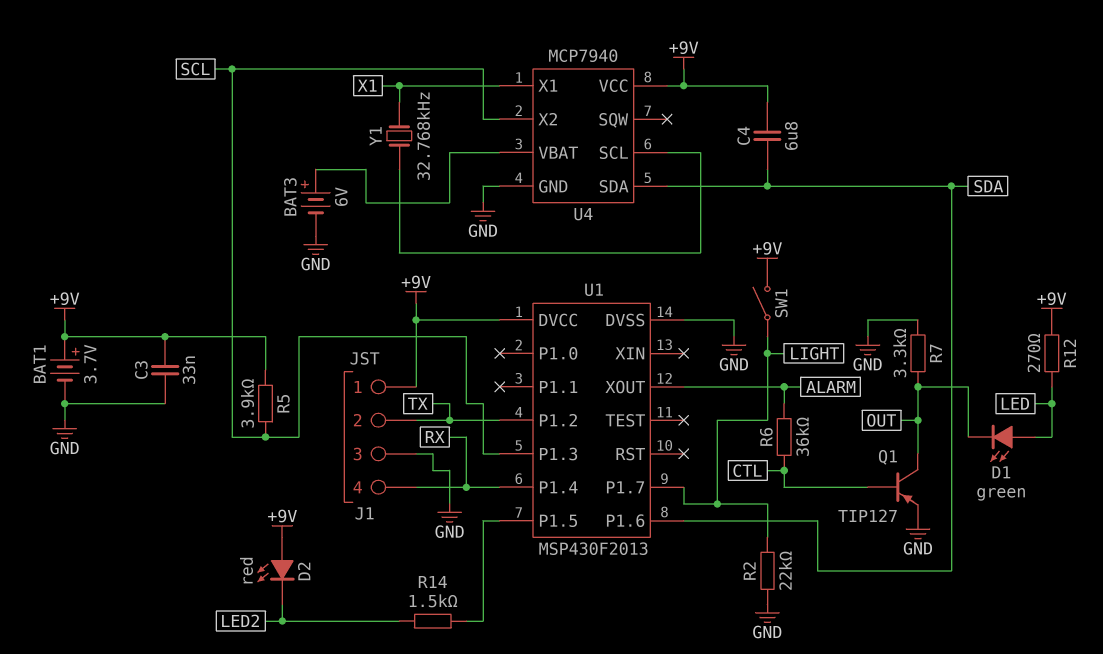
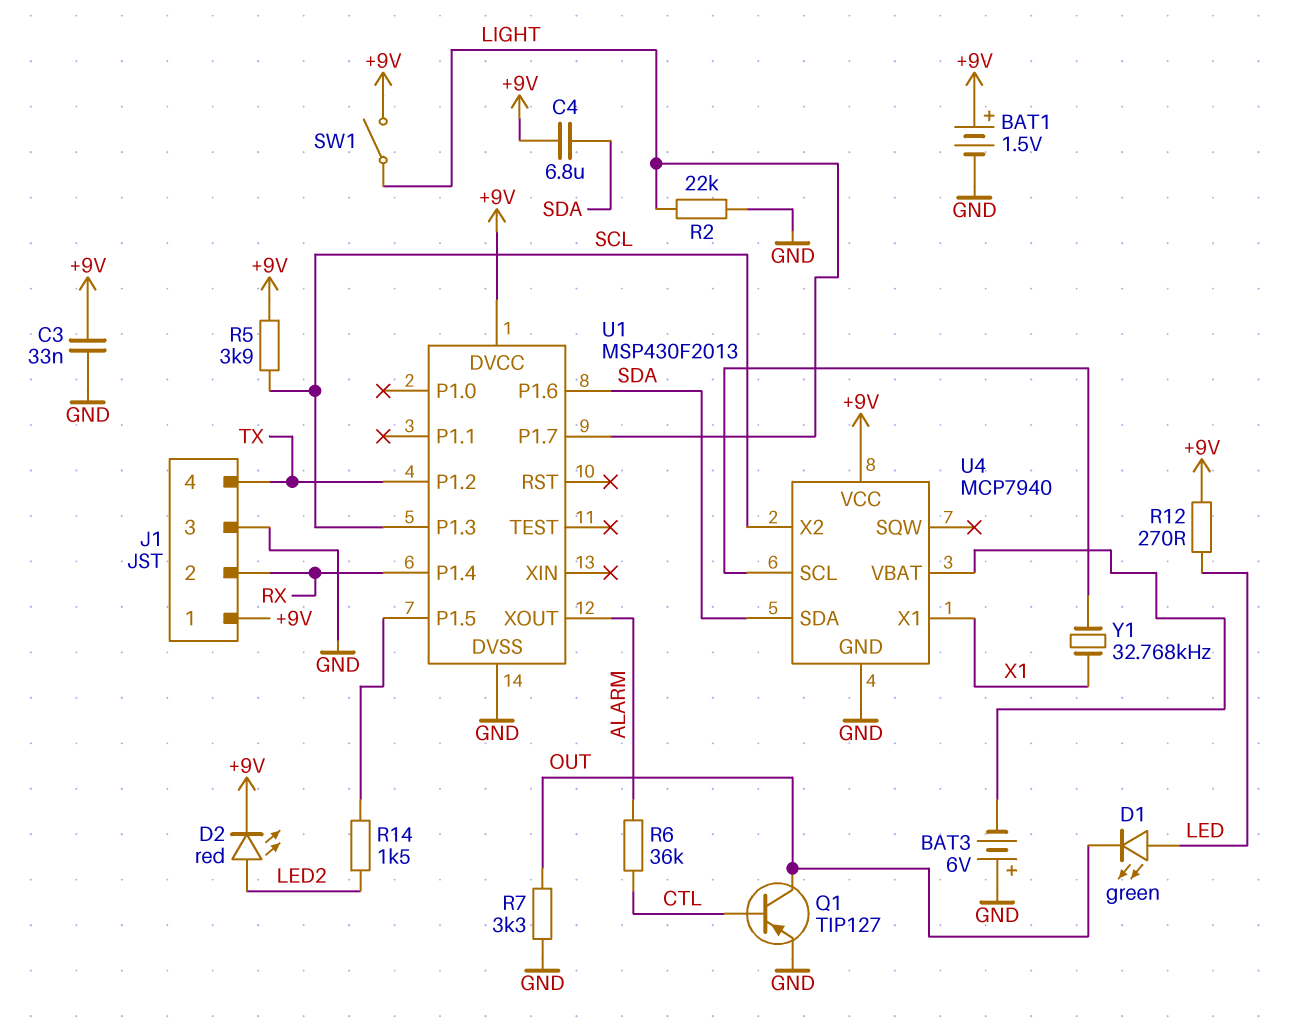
BAT1: 3.7V (plus +9V, minus GND) -> 1.5V (plus +9V, minus GND)
BAT3: 6V (plus U4/VBAT, minus GND) -> 6V (plus GND, minus U4/VBAT)
D2: LED red (A +9V, K LED2) -> LED red (A LED2, K +9V)
J1 pin 2: TX -> RX
J1 pin 4: RX -> TX

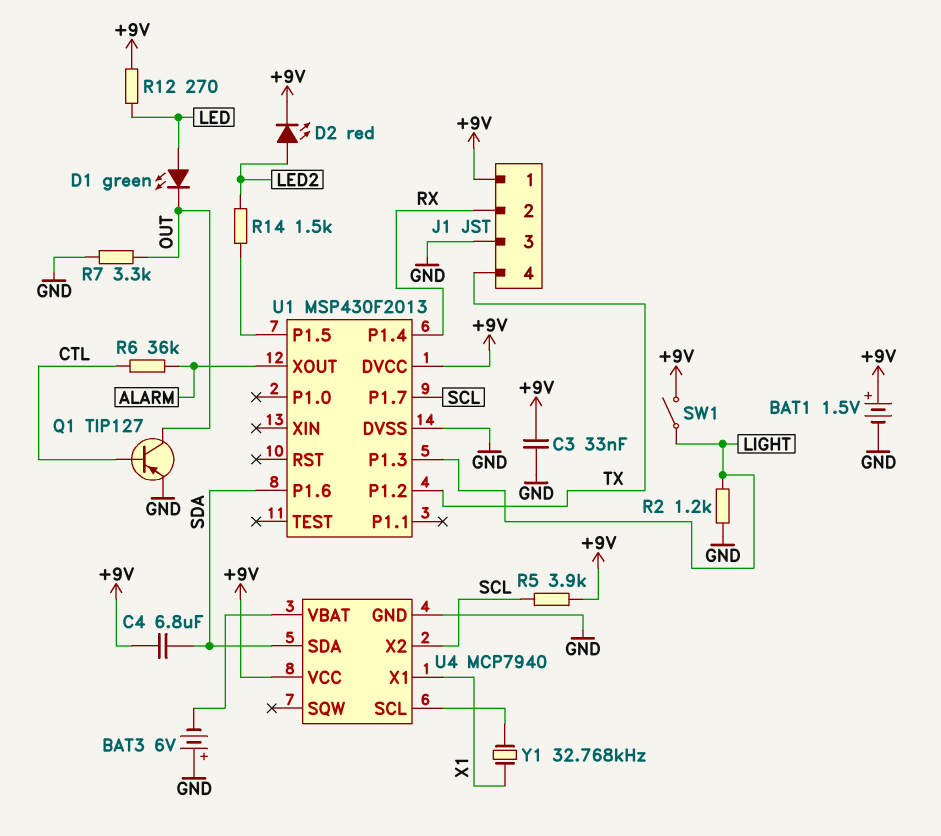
R2: 22k (GND, LIGHT) -> 1.2k (GND, LIGHT)
U1 pin P1.3: SCL -> LIGHT
U1 pin P1.7: LIGHT -> SCL

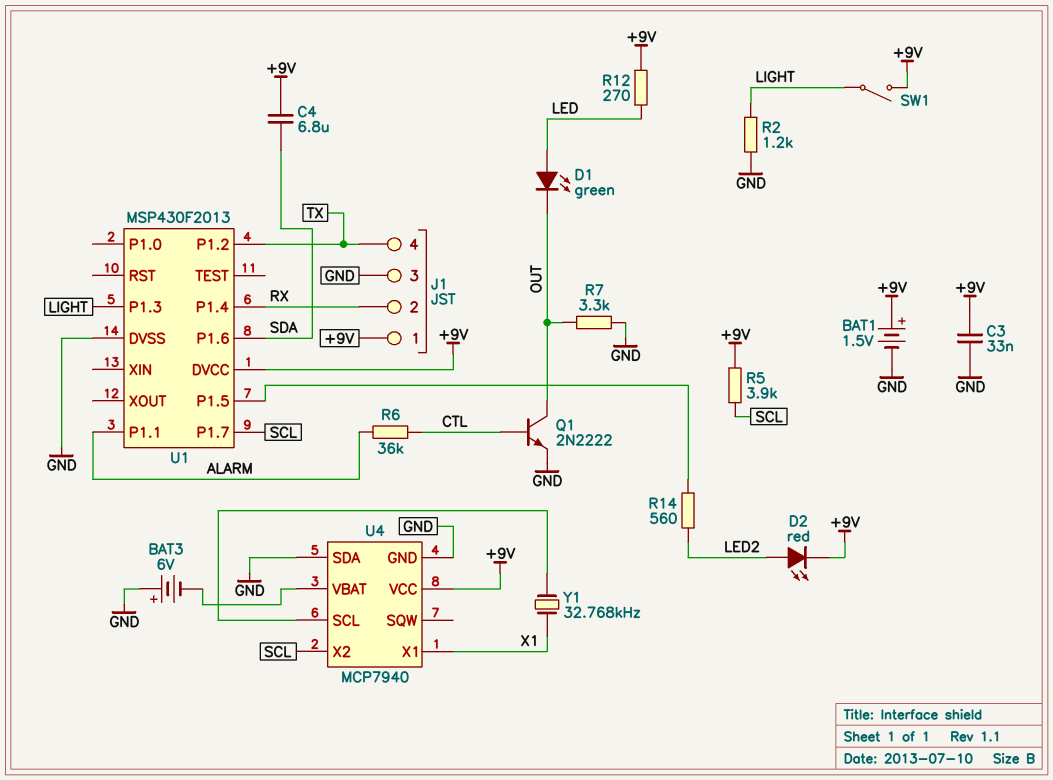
Q1: PNP TIP127 (B CTL, C OUT, E GND) -> NPN 2N2222 (B CTL, C OUT, E GND)
R14: 1.5k (LED2, U1/P1.5) -> 560 (LED2, U1/P1.5)
U1 pin P1.1: none -> ALARM
U1 pin XOUT: ALARM -> none
U4 pin SDA: SDA -> GND

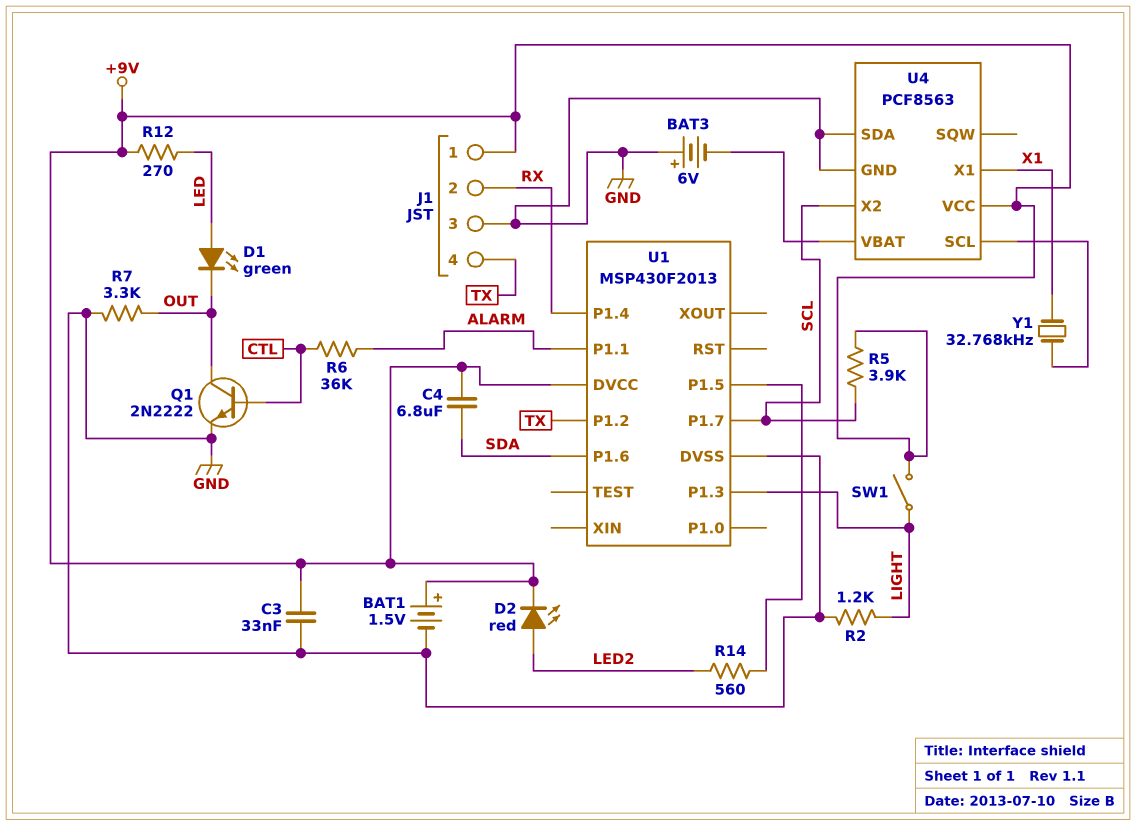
U4: MCP7940 -> PCF8563

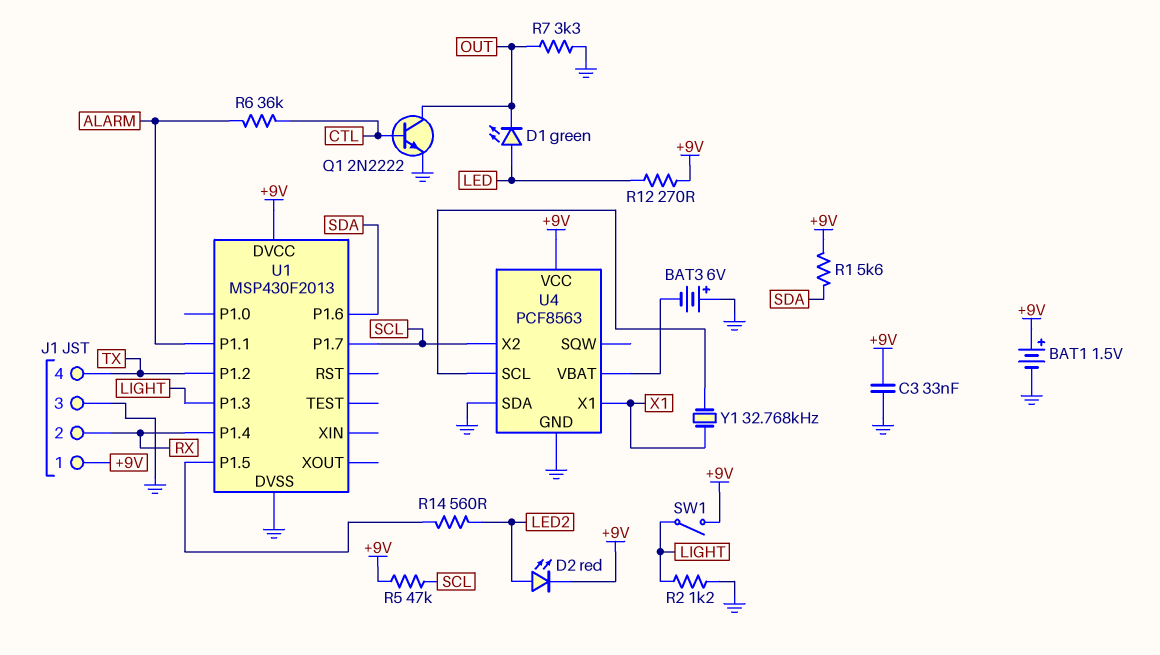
C4: 6.8uF (+9V, SDA) -> none
R1: none -> 5.6k (+9V, SDA)
R5: 3.9k (+9V, SCL) -> 47k (+9V, SCL)

